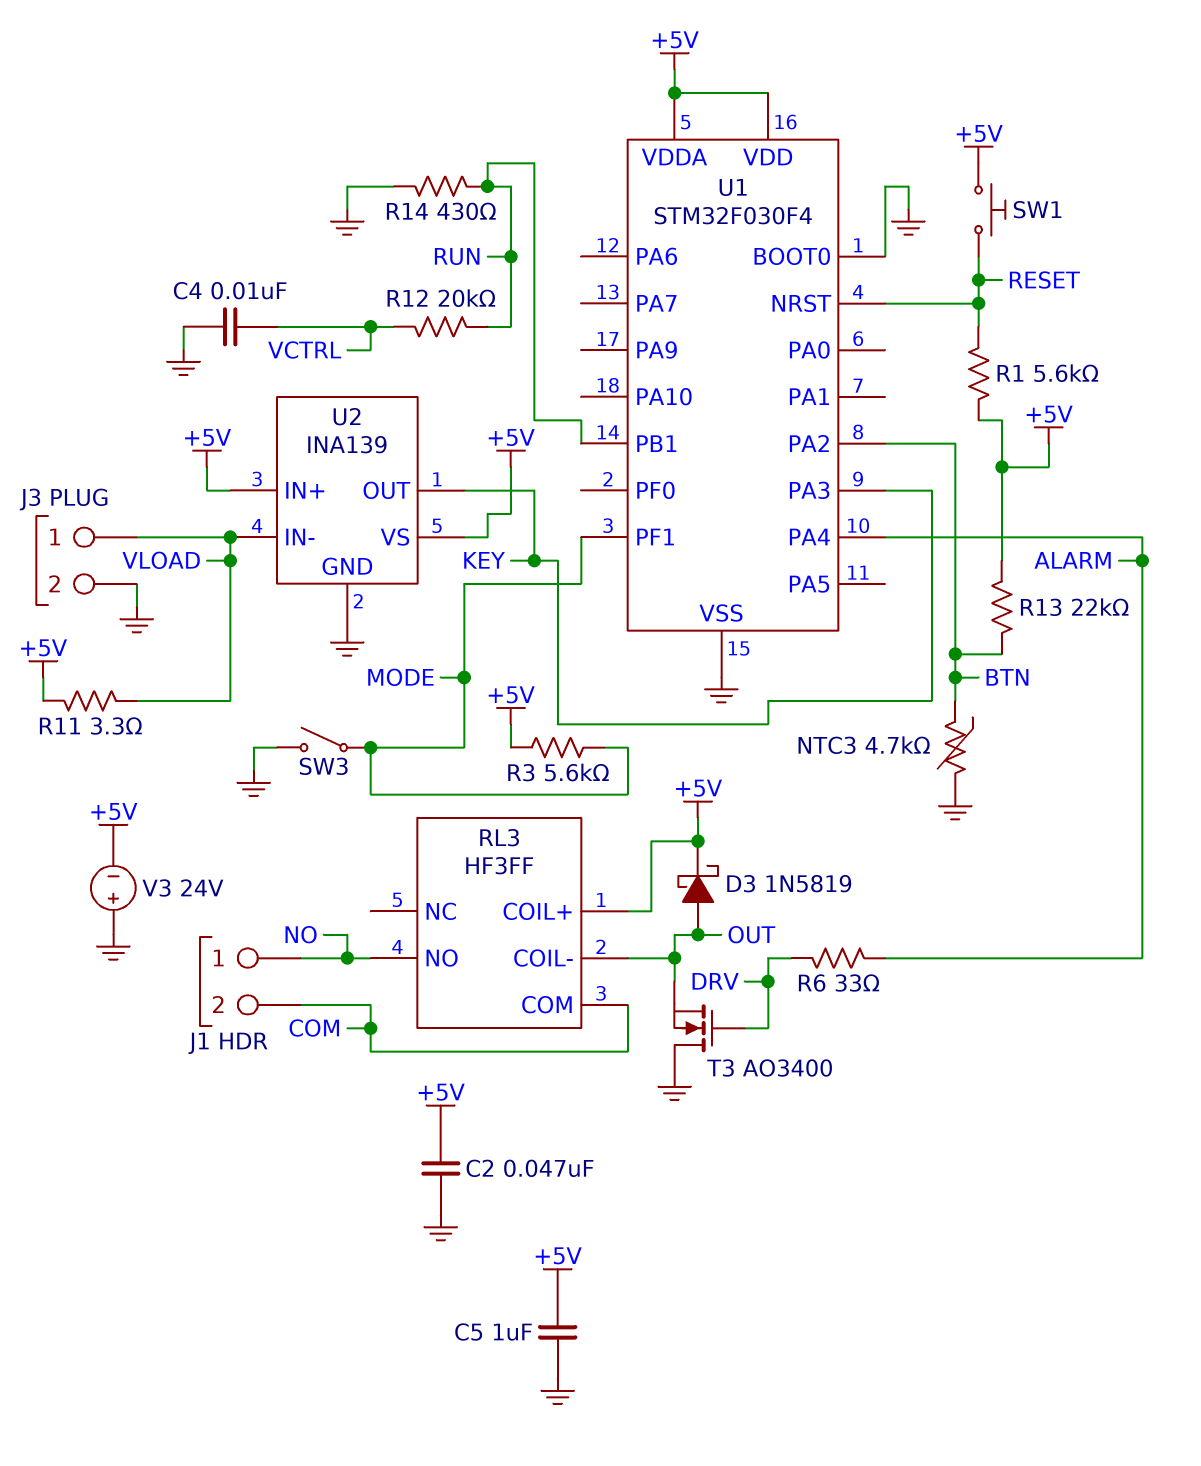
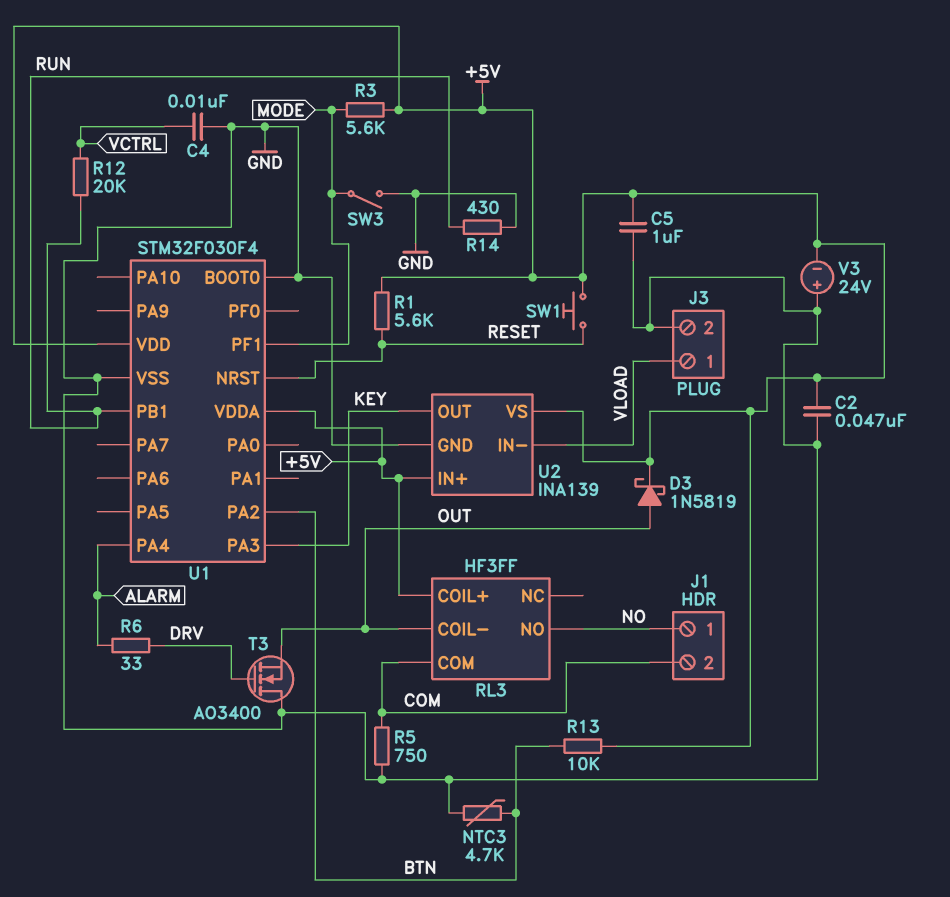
R5: none -> 750 (COM, GND)
R11: 3.3 (+5V, VLOAD) -> none
R13: 22k (+5V, BTN) -> 10k (+5V, BTN)

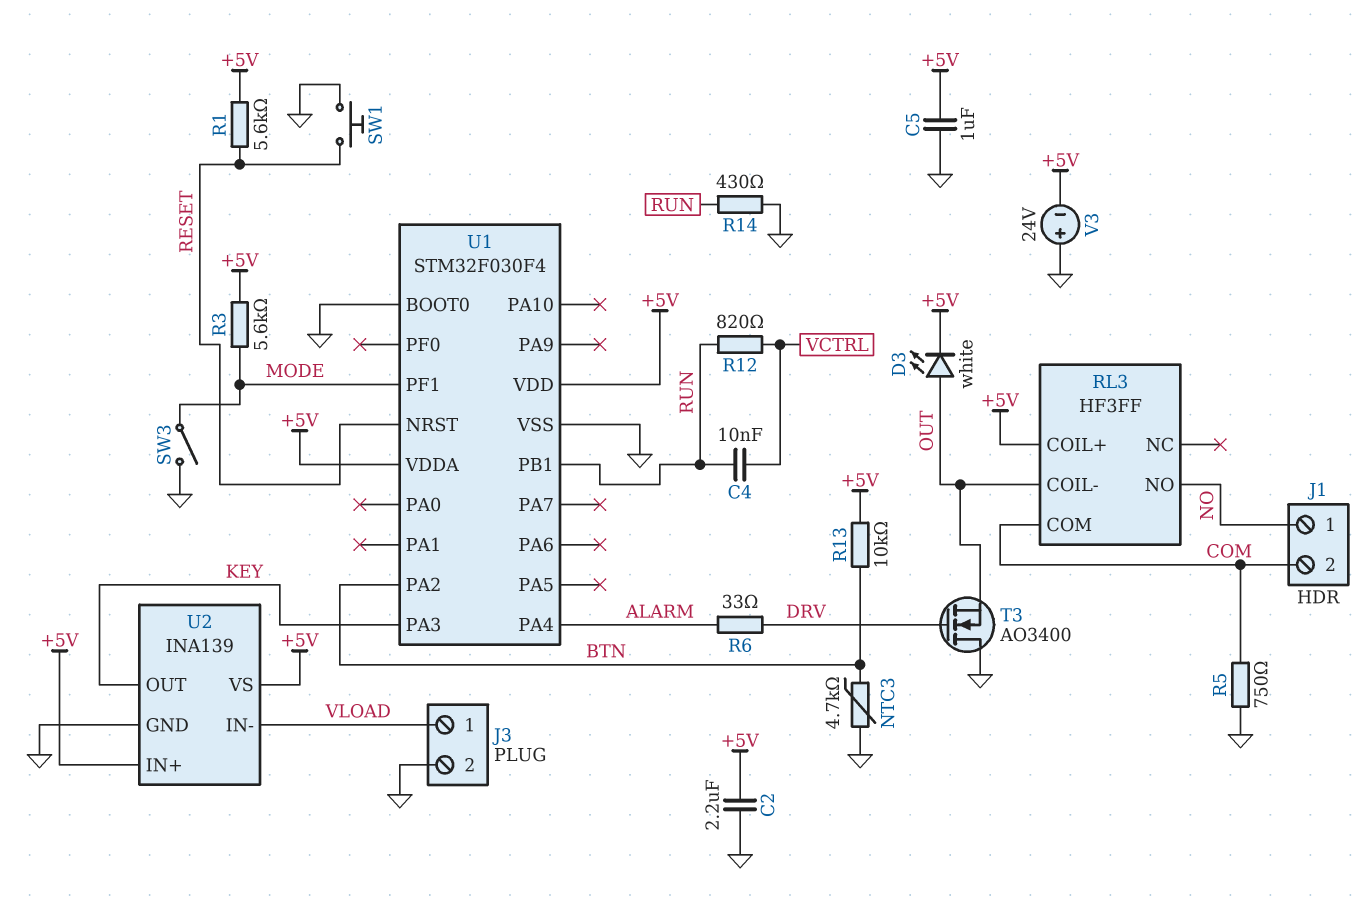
C2: 47nF (+5V, GND) -> 2.2uF (+5V, GND)
C4: 10nF (GND, VCTRL) -> 10nF (RUN, VCTRL)
D3: schottky 1N5819 (A OUT, K +5V) -> LED white (A OUT, K +5V)
R12: 20k (RUN, VCTRL) -> 820 (RUN, VCTRL)
SW1: button (+5V, RESET) -> button (GND, RESET)

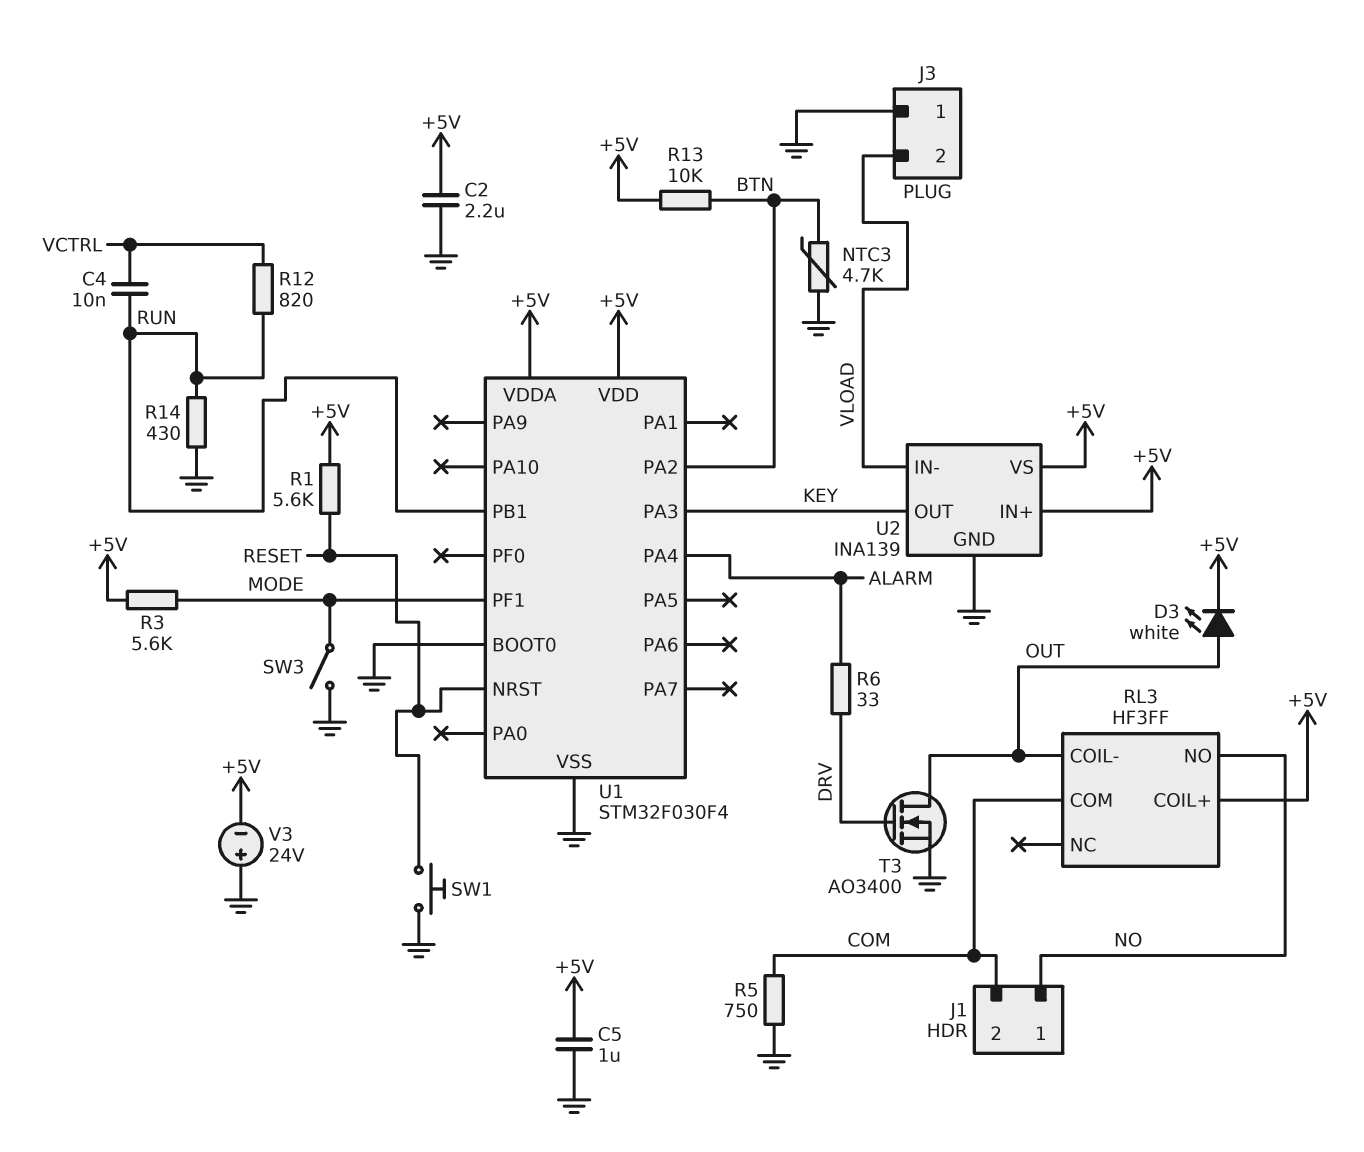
J3 pin 1: VLOAD -> GND
J3 pin 2: GND -> VLOAD
T3: NMOS AO3400 (G DRV, D GND, S OUT) -> NMOS AO3400 (G DRV, D OUT, S GND)

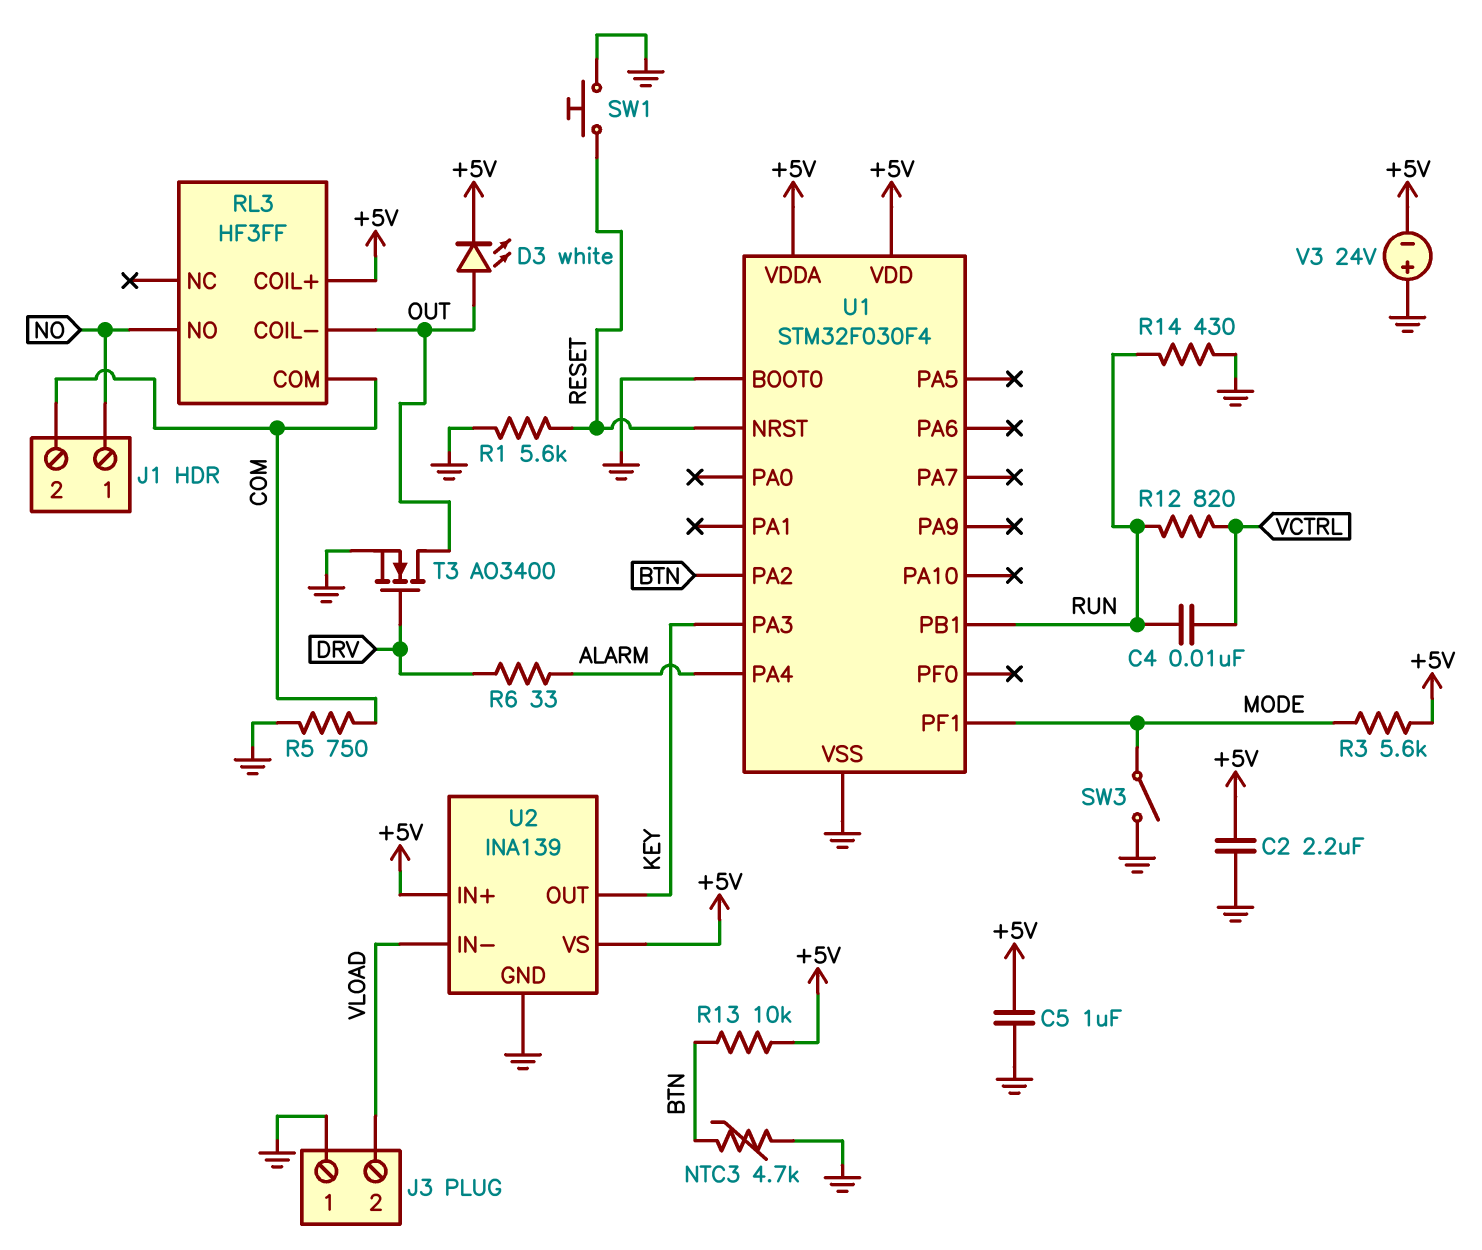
R1: 5.6k (+5V, RESET) -> 5.6k (GND, RESET)

